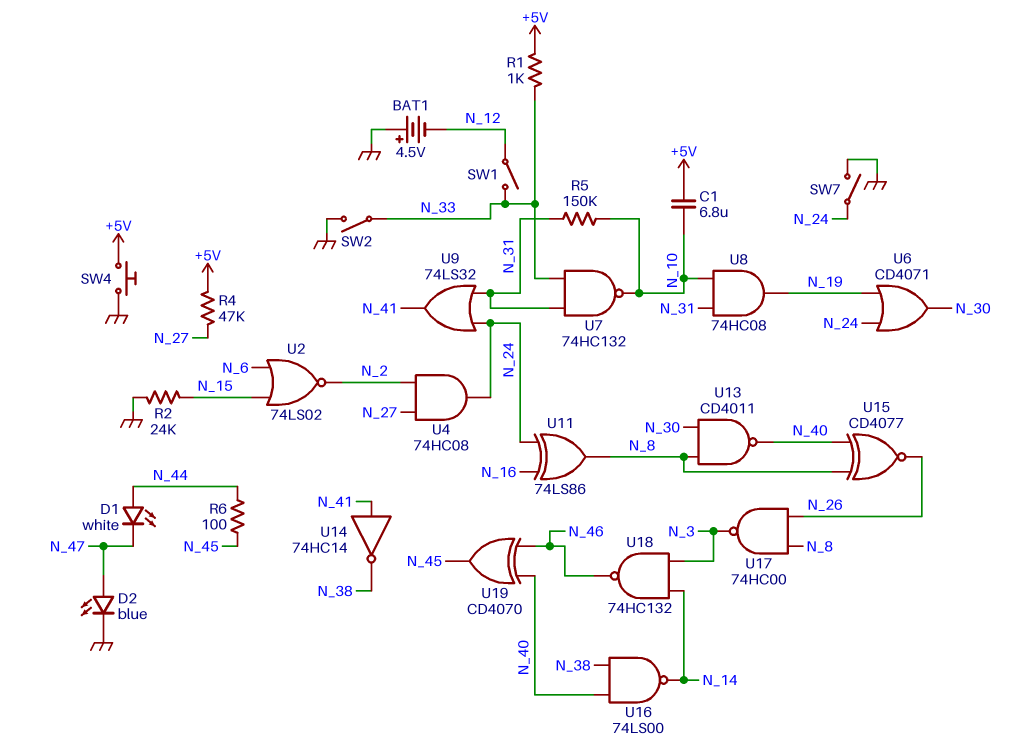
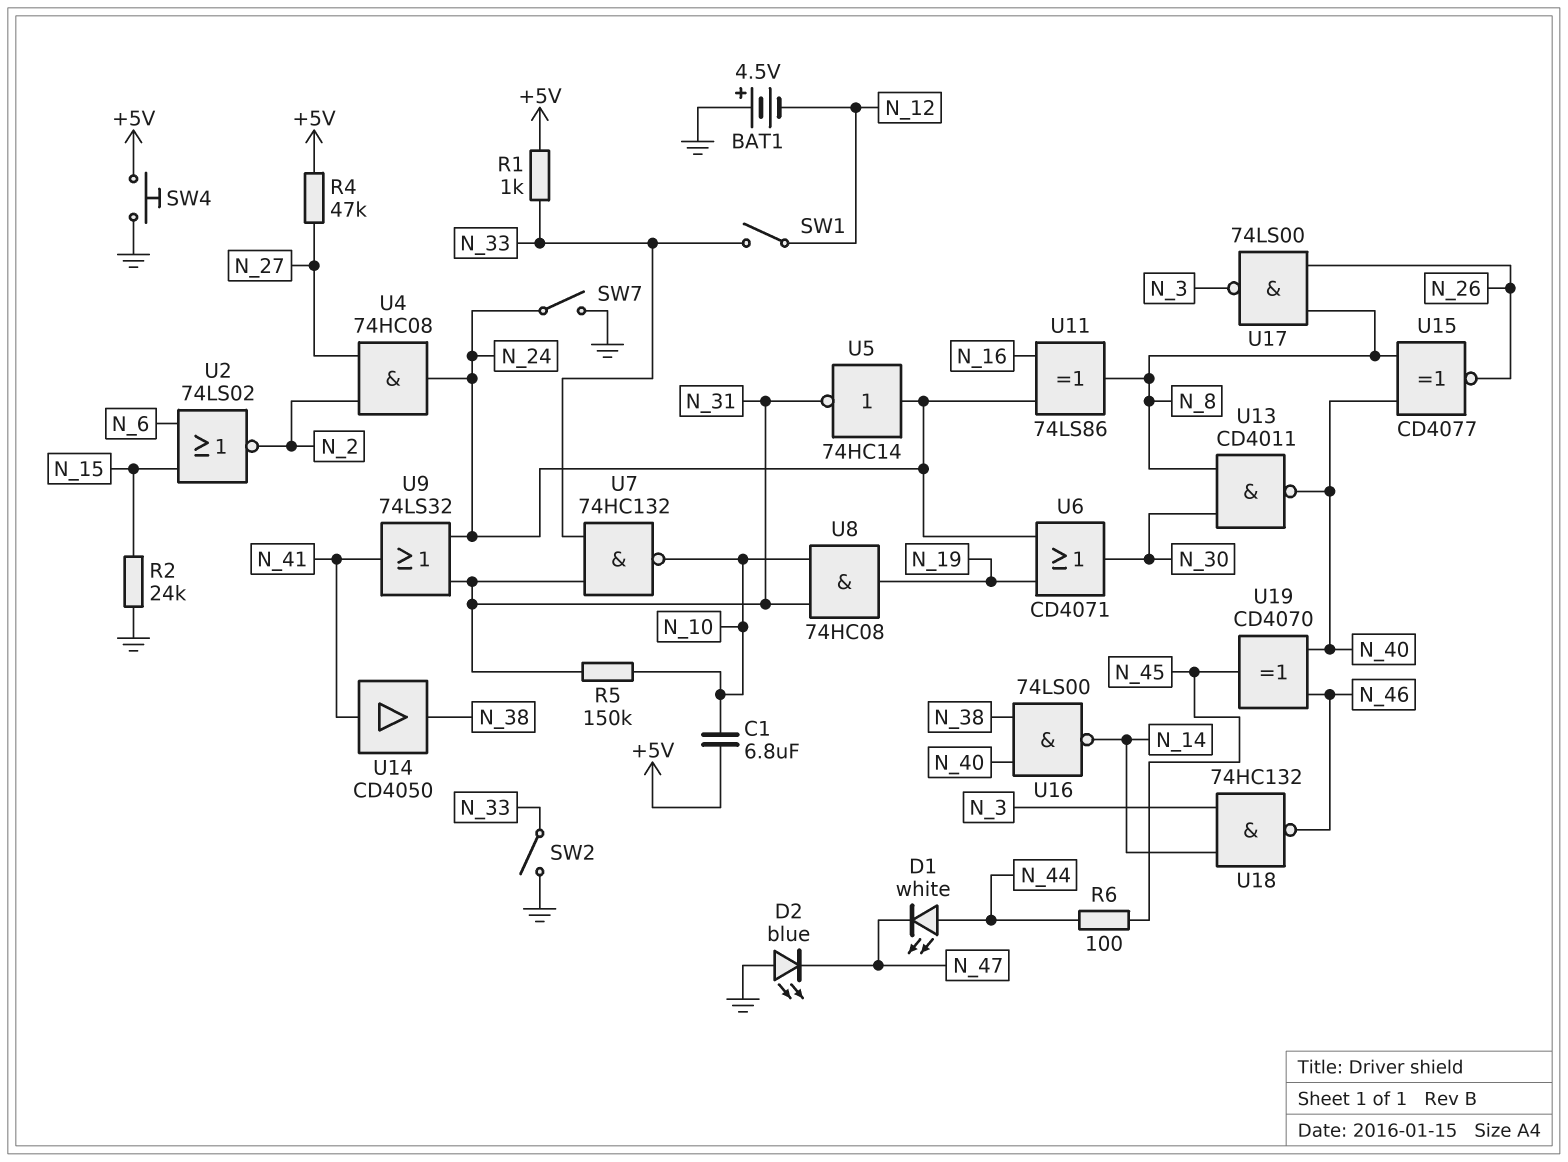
D2: LED blue (A N_47, K GND) -> LED blue (A GND, K N_47)
U5: none -> NOT 74HC14 (in N_24, out N_31)
U14: NOT 74HC14 (in N_41, out N_38) -> buffer CD4050 (in N_41, out N_38)
U17: NAND 74HC00 (in N_8, in N_26, out N_3) -> NAND 74LS00 (in N_8, in N_26, out N_3)

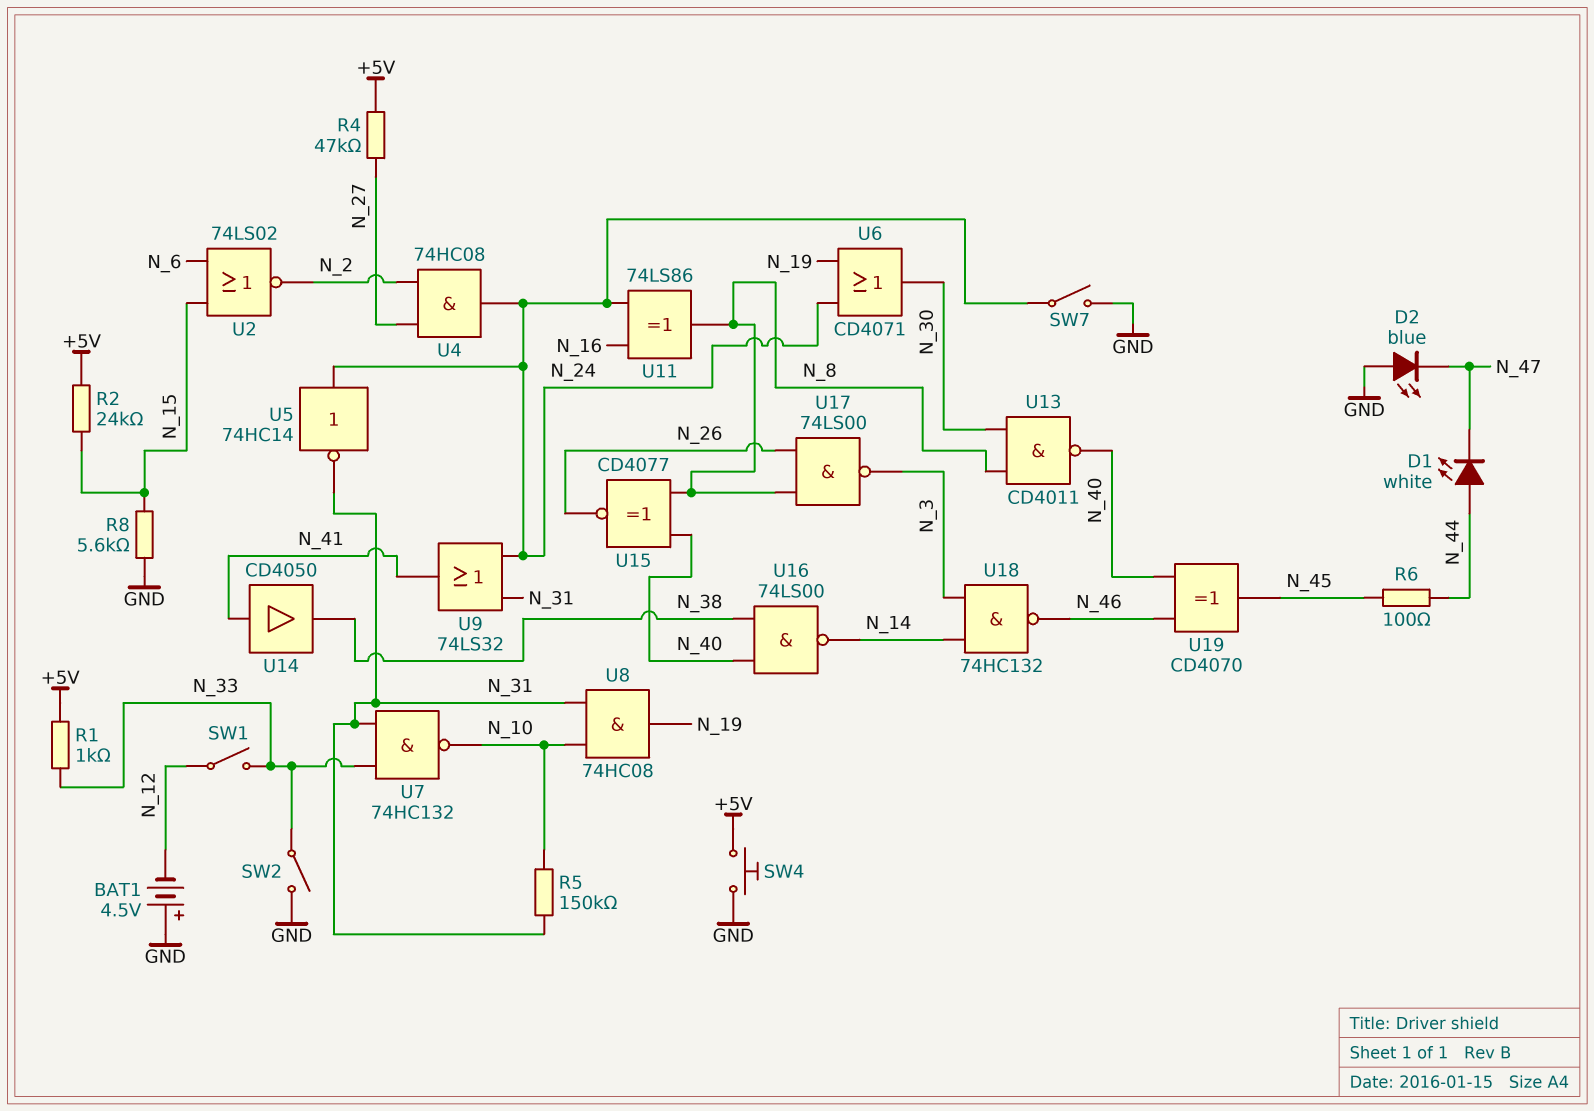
C1: 6.8uF (+5V, N_10) -> none
R2: 24k (GND, N_15) -> 24k (+5V, N_15)
R8: none -> 5.6k (GND, N_15)

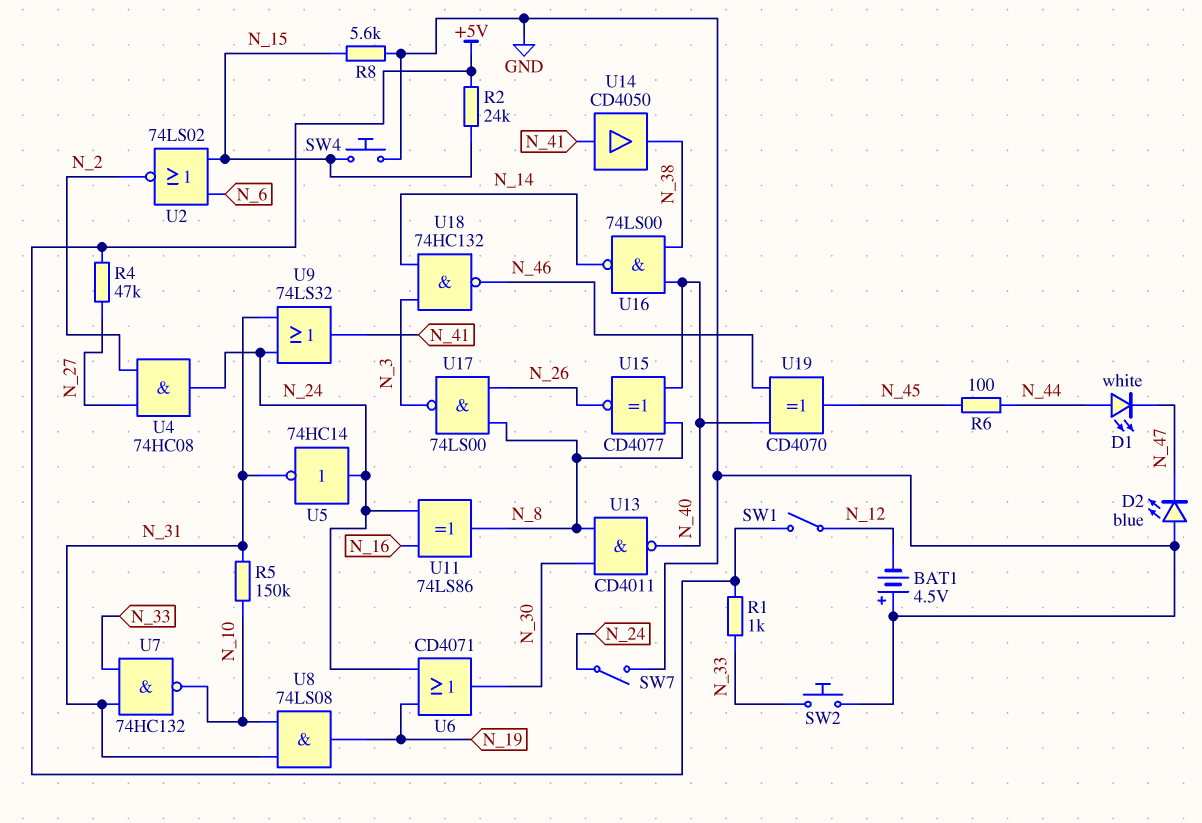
SW1: switch (N_12, N_33) -> switch (+5V, N_12)
SW2: switch (GND, N_33) -> button (GND, N_33)
SW4: button (+5V, GND) -> button (GND, N_15)
U8: AND 74HC08 (in N_10, in N_31, out N_19) -> AND 74LS08 (in N_10, in N_31, out N_19)

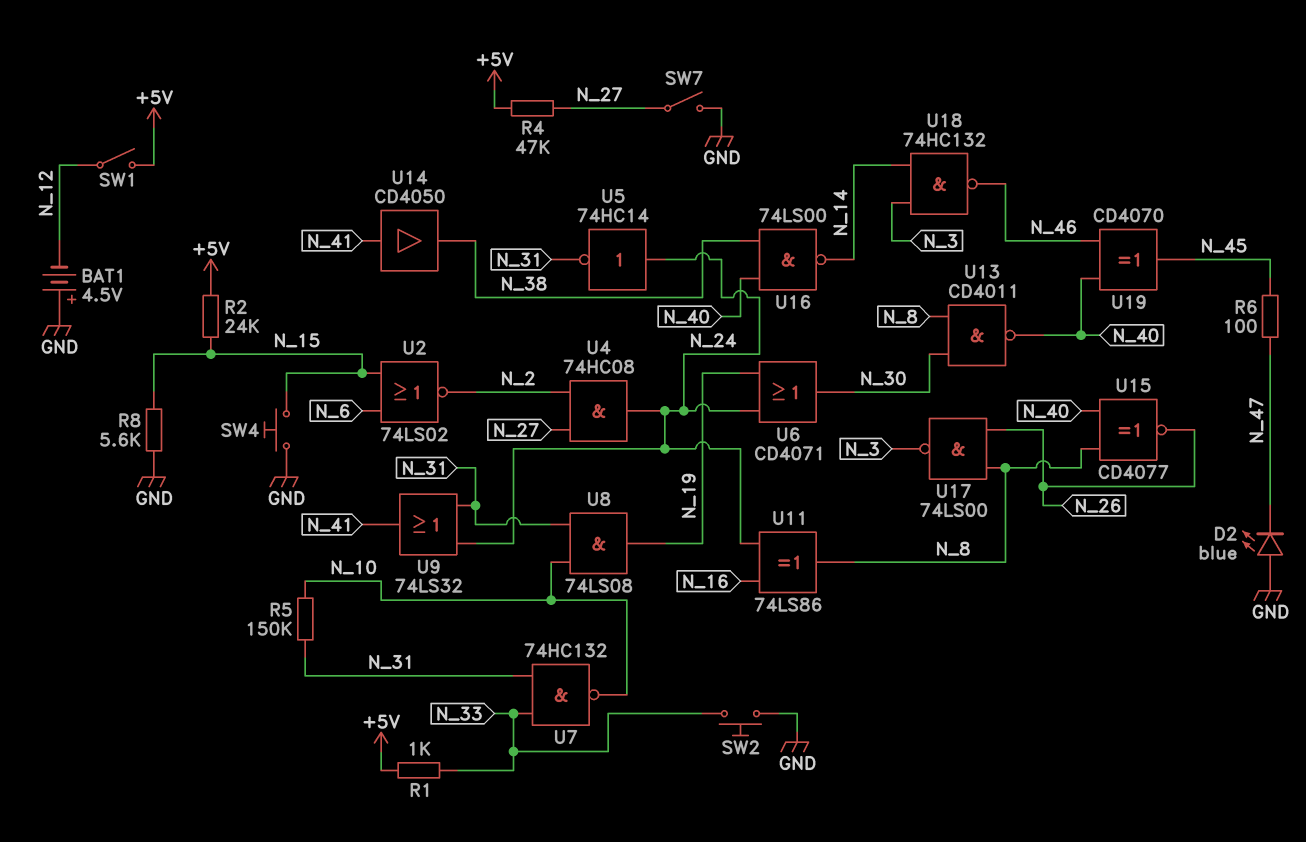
D1: LED white (A N_44, K N_47) -> none
R6: 100 (N_44, N_45) -> 100 (N_45, N_47)
SW7: switch (GND, N_24) -> switch (GND, N_27)

